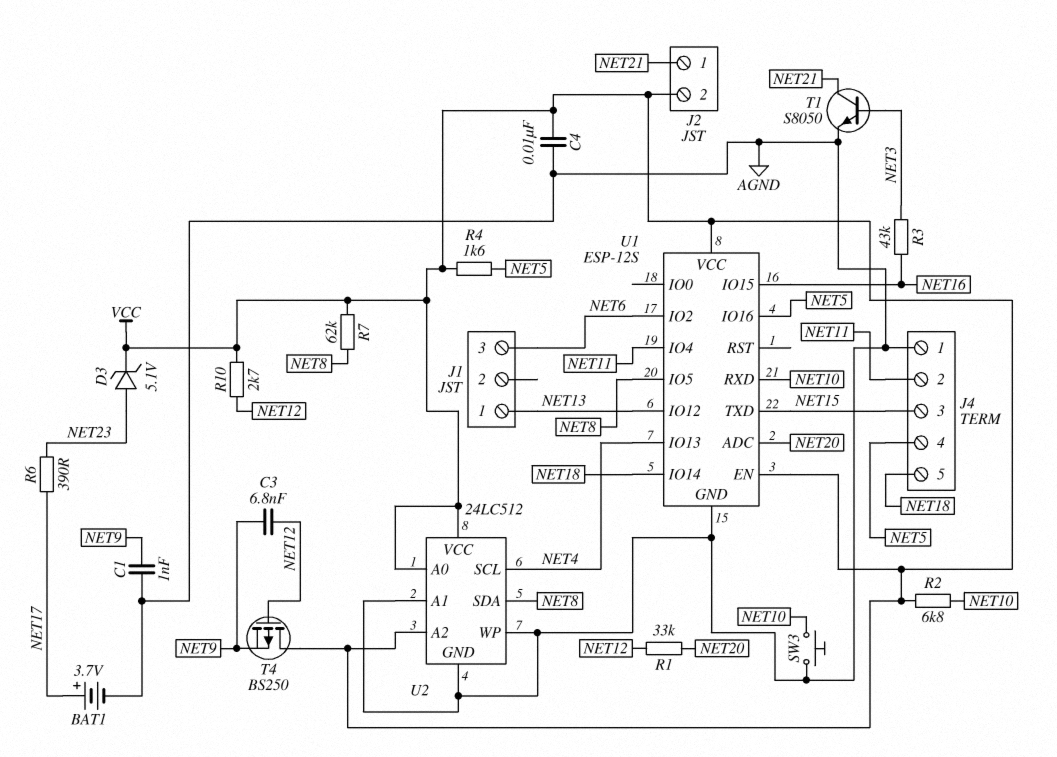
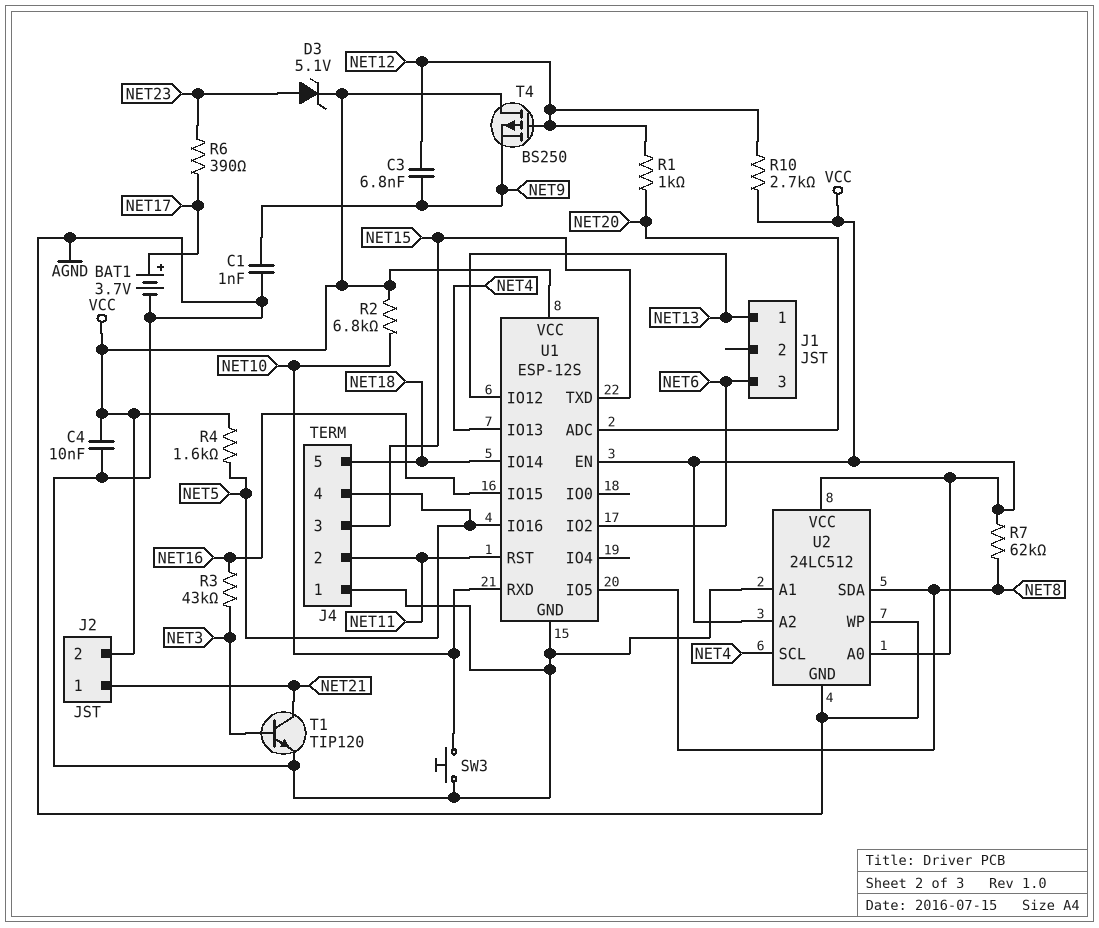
R1: 33k (NET12, NET20) -> 1k (NET12, NET20)
T1: NPN S8050 (B NET3, C NET21, E AGND) -> NPN TIP120 (B NET3, C NET21, E AGND)
U1 pin IO4: NET11 -> none
U1 pin RST: none -> NET11

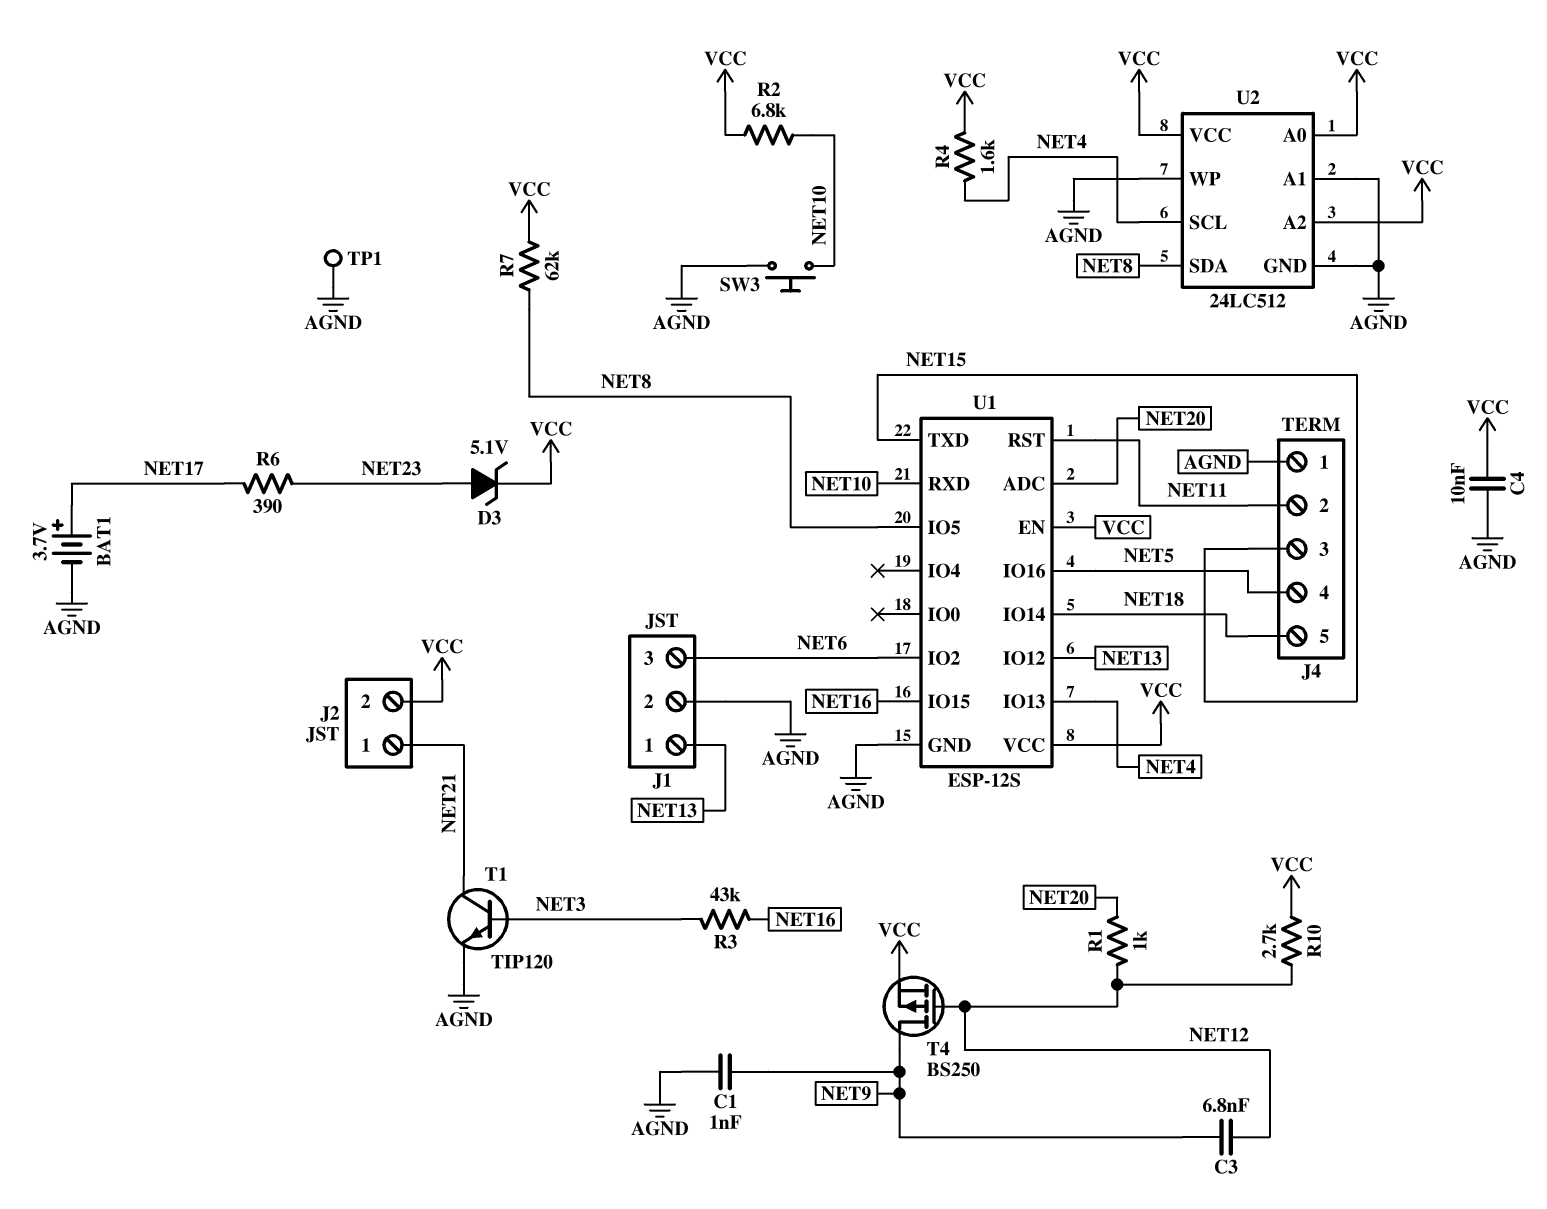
J1 pin 2: none -> AGND
R4: 1.6k (NET5, VCC) -> 1.6k (NET4, VCC)
T4: PMOS BS250 (G NET12, D VCC, S NET9) -> PMOS BS250 (G NET12, D NET9, S VCC)
TP1: none -> test point (AGND)

